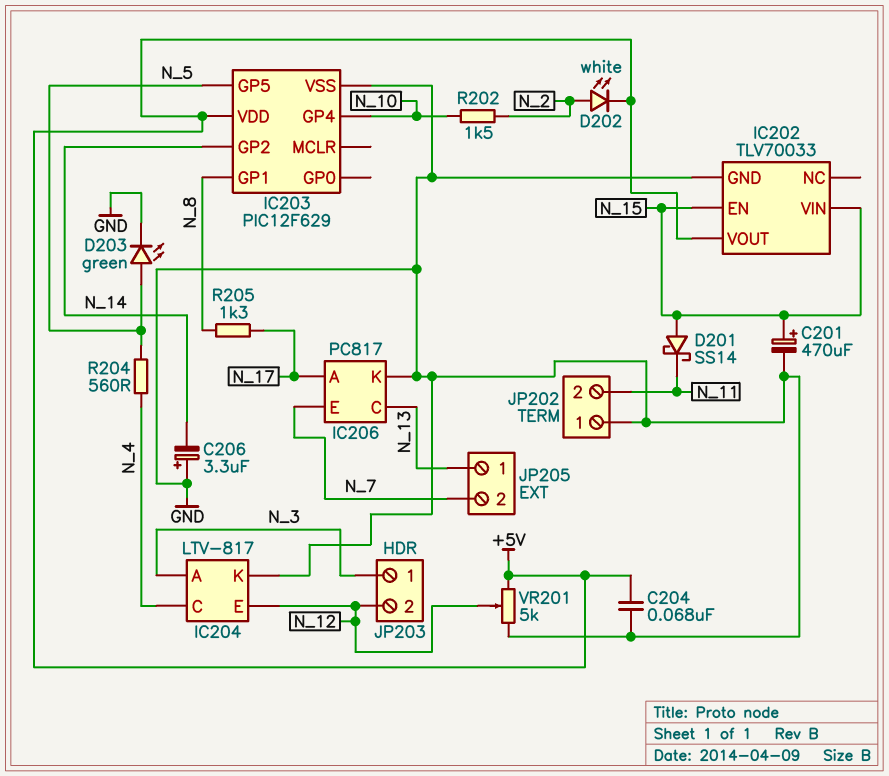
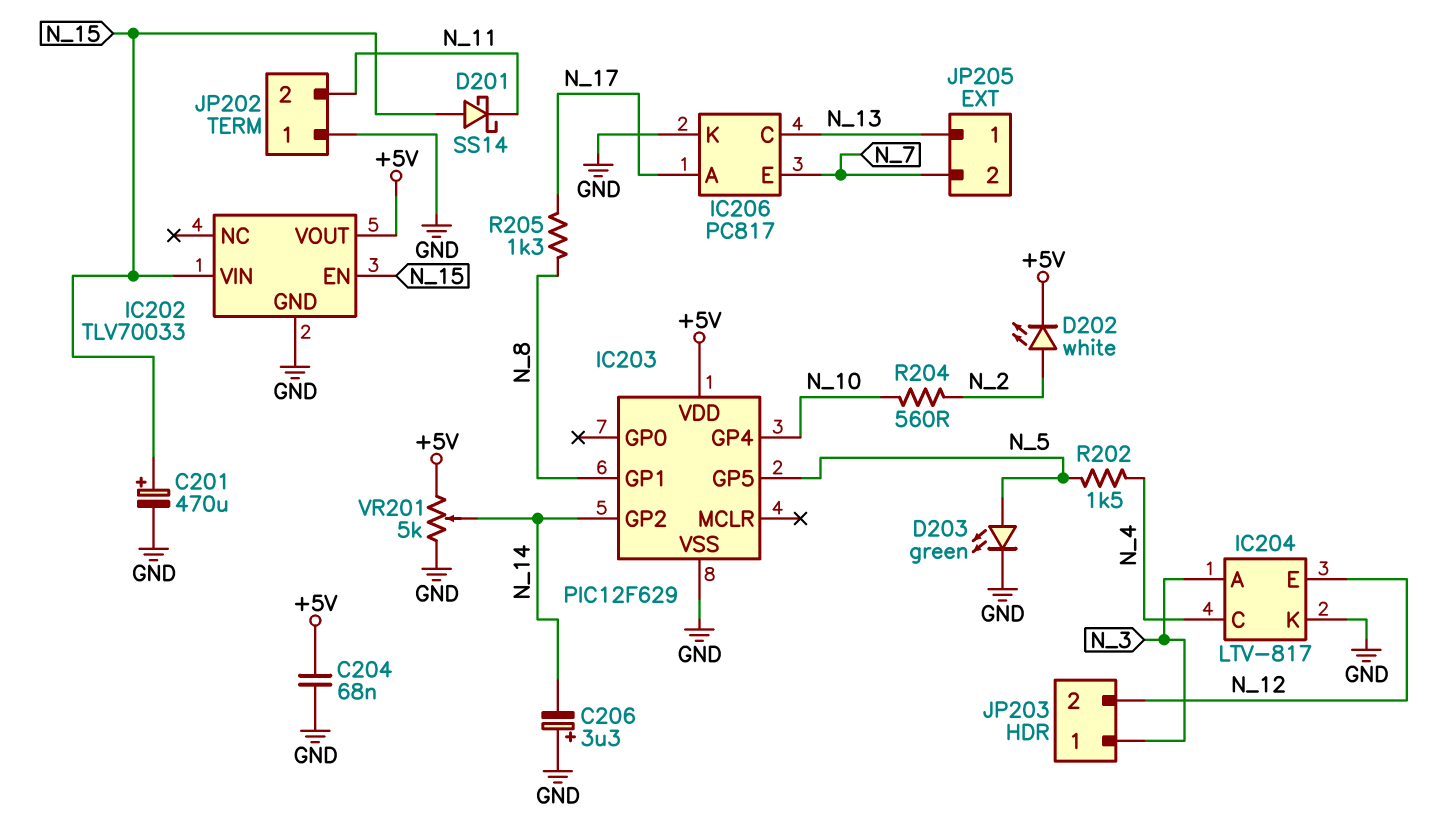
R202: 1.5k (N_2, N_10) -> 1.5k (N_4, N_5)
R204: 560 (N_4, N_5) -> 560 (N_2, N_10)
VR201: 5k (+5V, GND, wiper N_12) -> 5k (+5V, GND, wiper N_14)

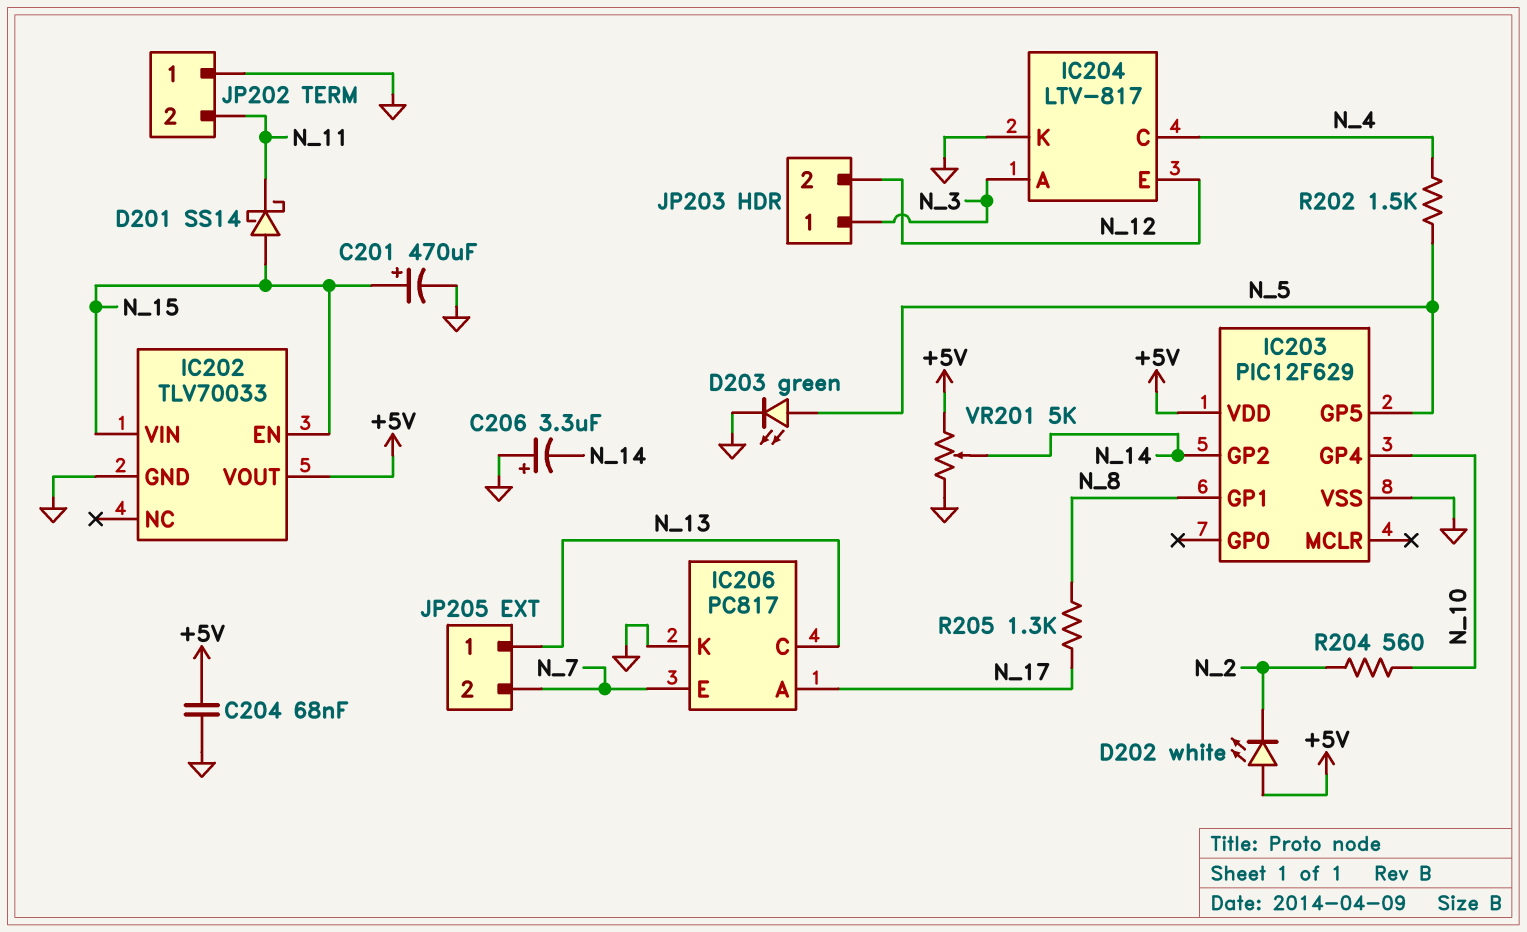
D202: LED white (A N_2, K +5V) -> LED white (A +5V, K N_2)

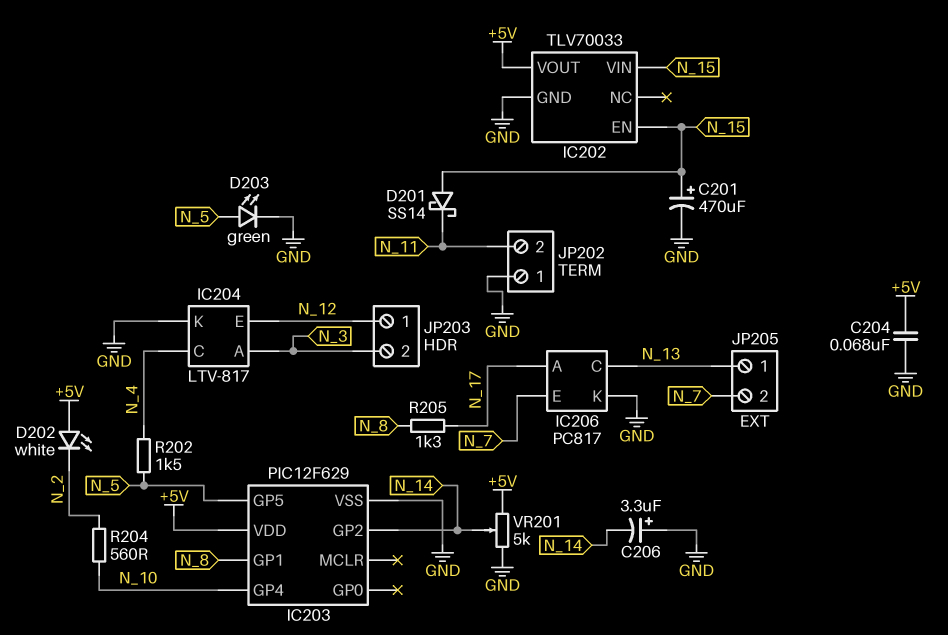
JP203 pin 1: N_3 -> N_12
JP203 pin 2: N_12 -> N_3

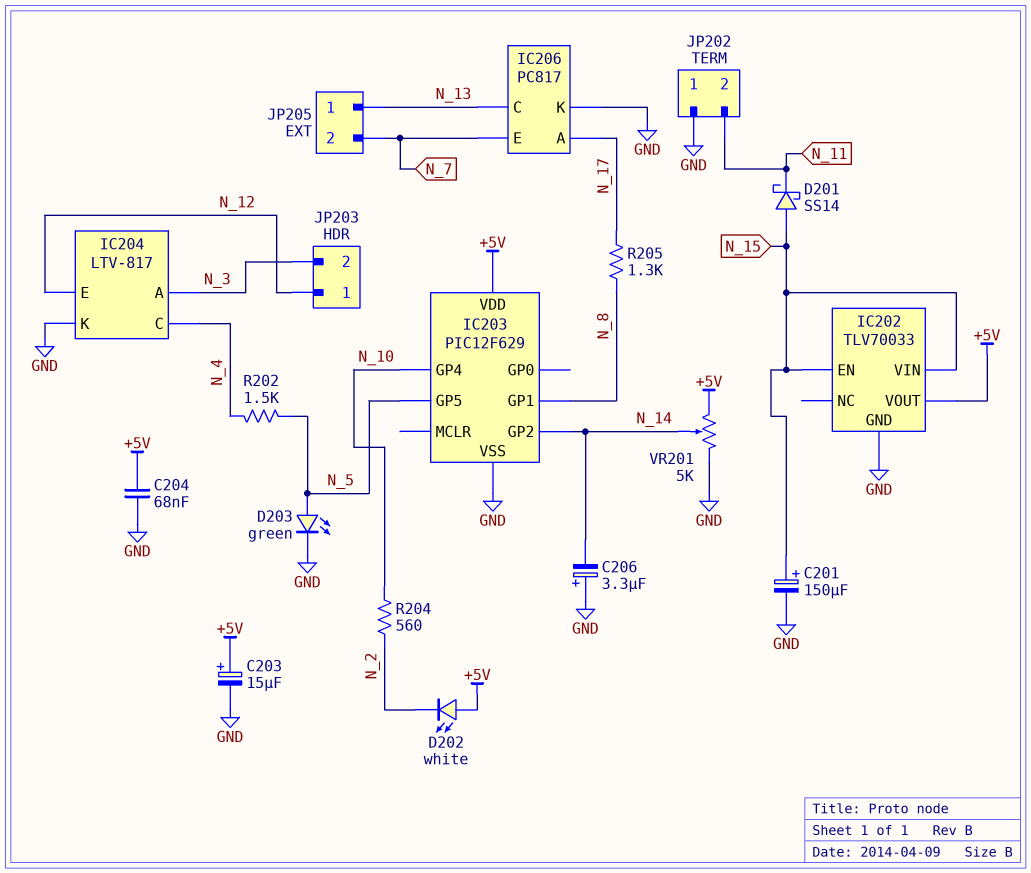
C201: 470uF (plus N_15, minus GND) -> 150uF (plus N_15, minus GND)
C203: none -> 15uF (plus +5V, minus GND)

